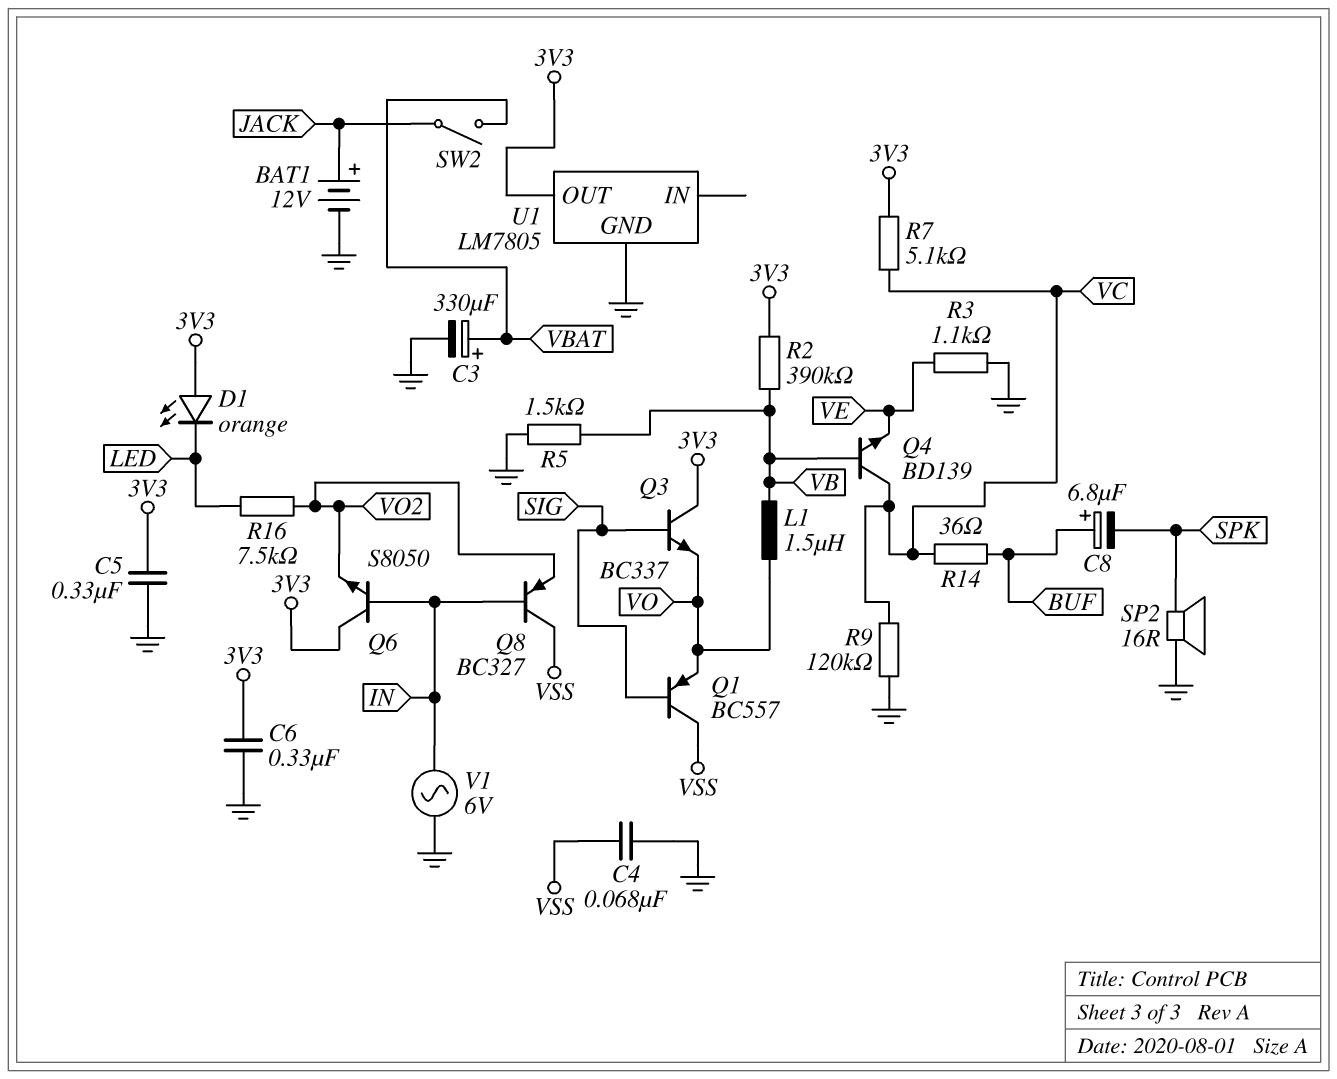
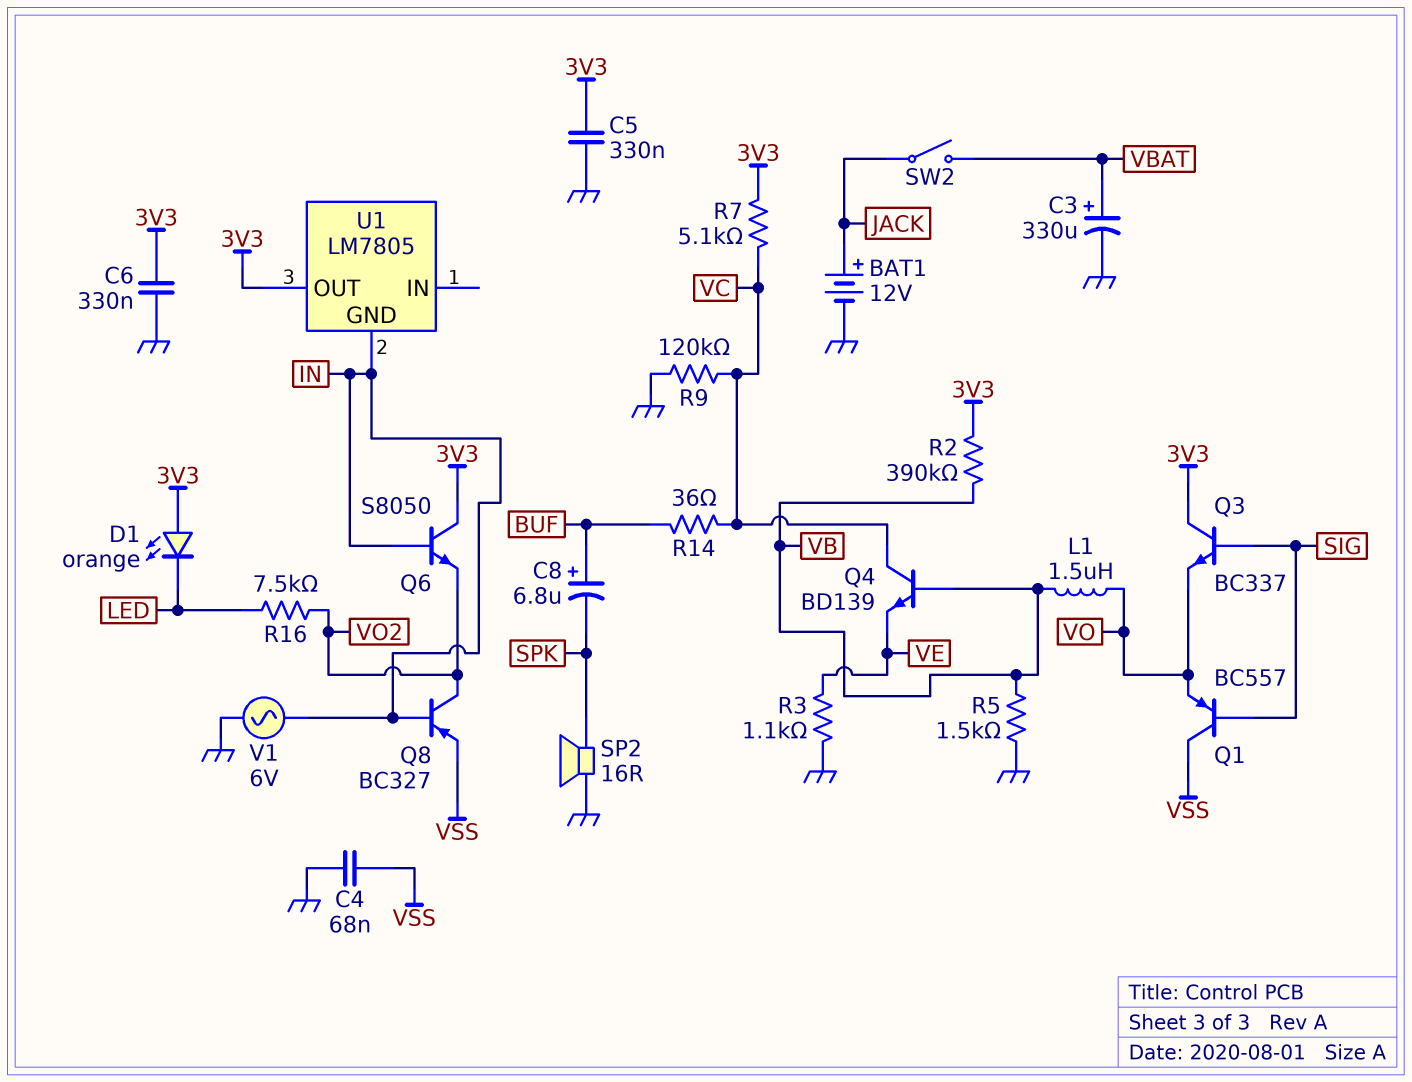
Q8: PNP BC327 (B IN, C VSS, E VO2) -> PNP BC327 (B IN, C VO2, E VSS)
U1 pin GND: GND -> IN

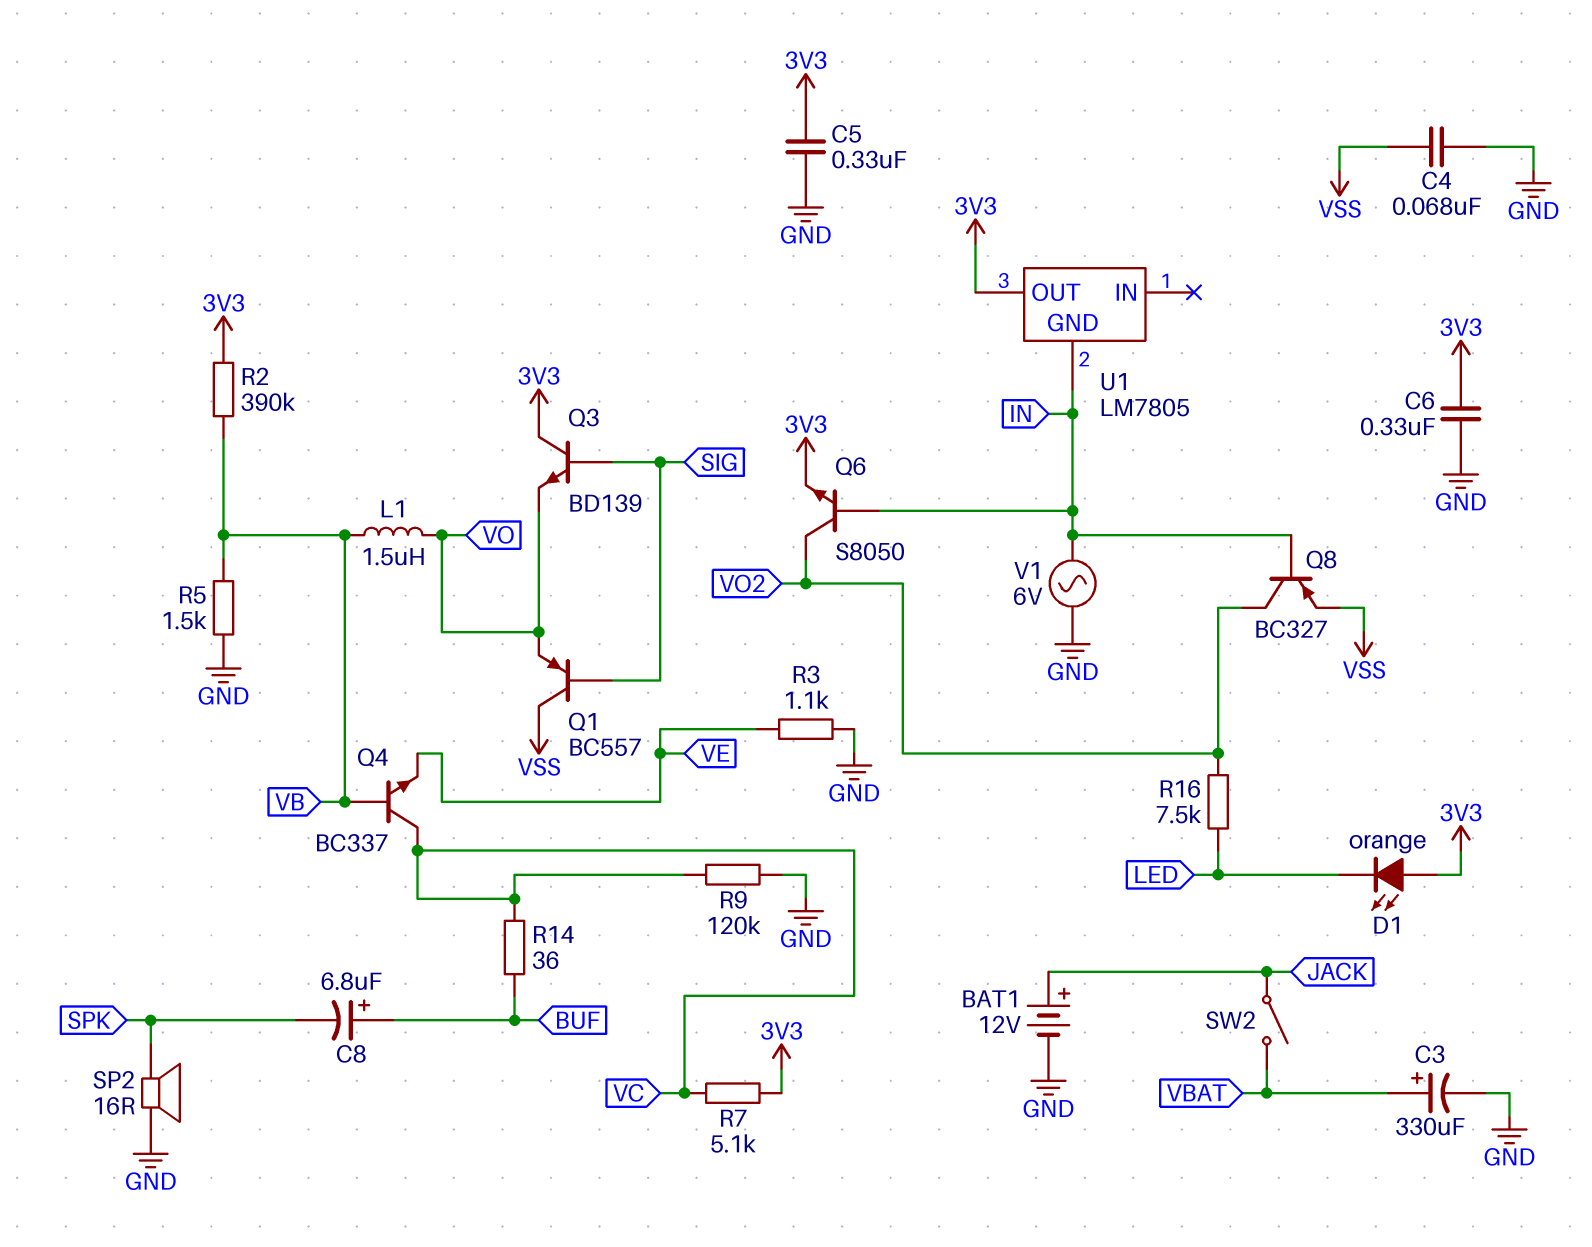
Q3: NPN BC337 (B SIG, C 3V3, E VO) -> NPN BD139 (B SIG, C 3V3, E VO)
Q4: NPN BD139 (B VB, C VC, E VE) -> NPN BC337 (B VB, C VC, E VE)
Q6: NPN S8050 (B IN, C 3V3, E VO2) -> NPN S8050 (B IN, C VO2, E 3V3)

